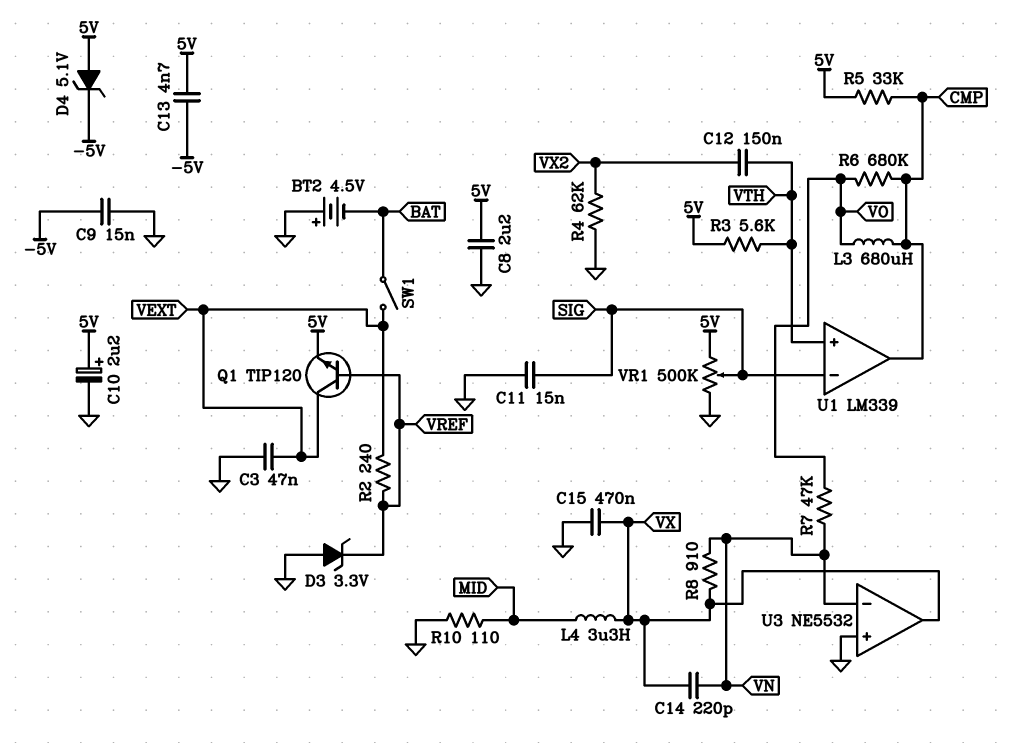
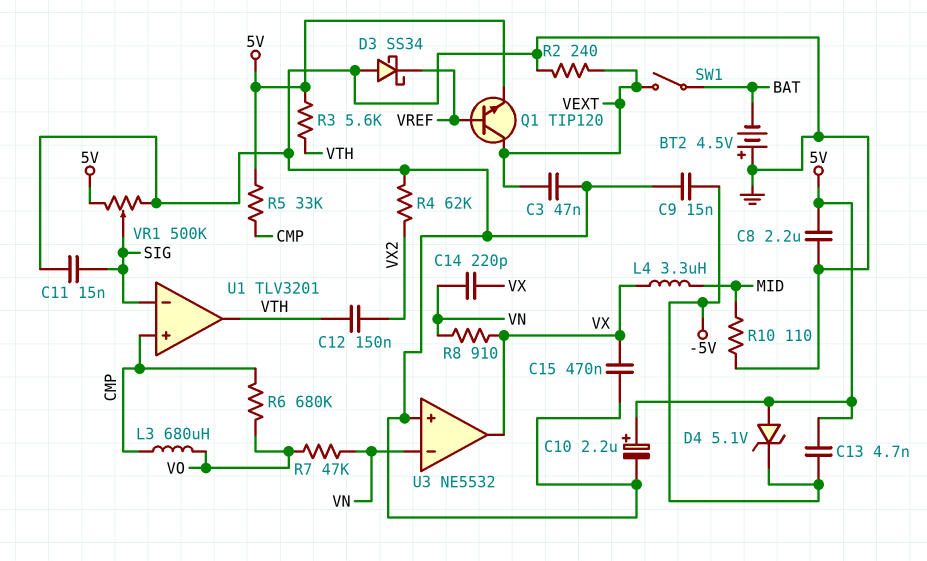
D3: zener 3.3V (A GND, K VREF) -> schottky SS34 (A GND, K VREF)
R2: 240 (VEXT, VREF) -> 240 (GND, VEXT)
U1: LM339 -> TLV3201
U1 pin in+: VTH -> CMP
U1 pin out: CMP -> VTH

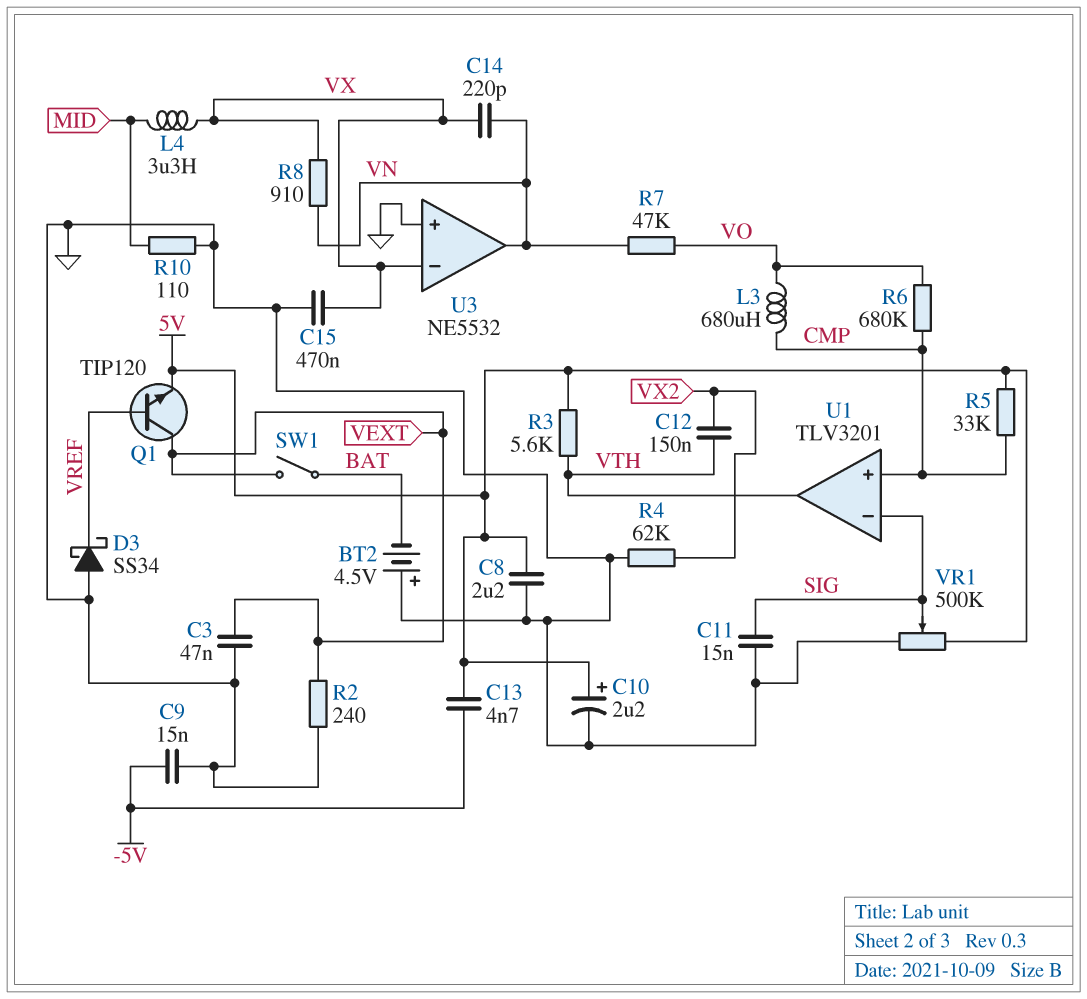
D4: zener 5.1V (A 5V, K -5V) -> none
U3 pin in-: VN -> VX
U3 pin out: VX -> VN

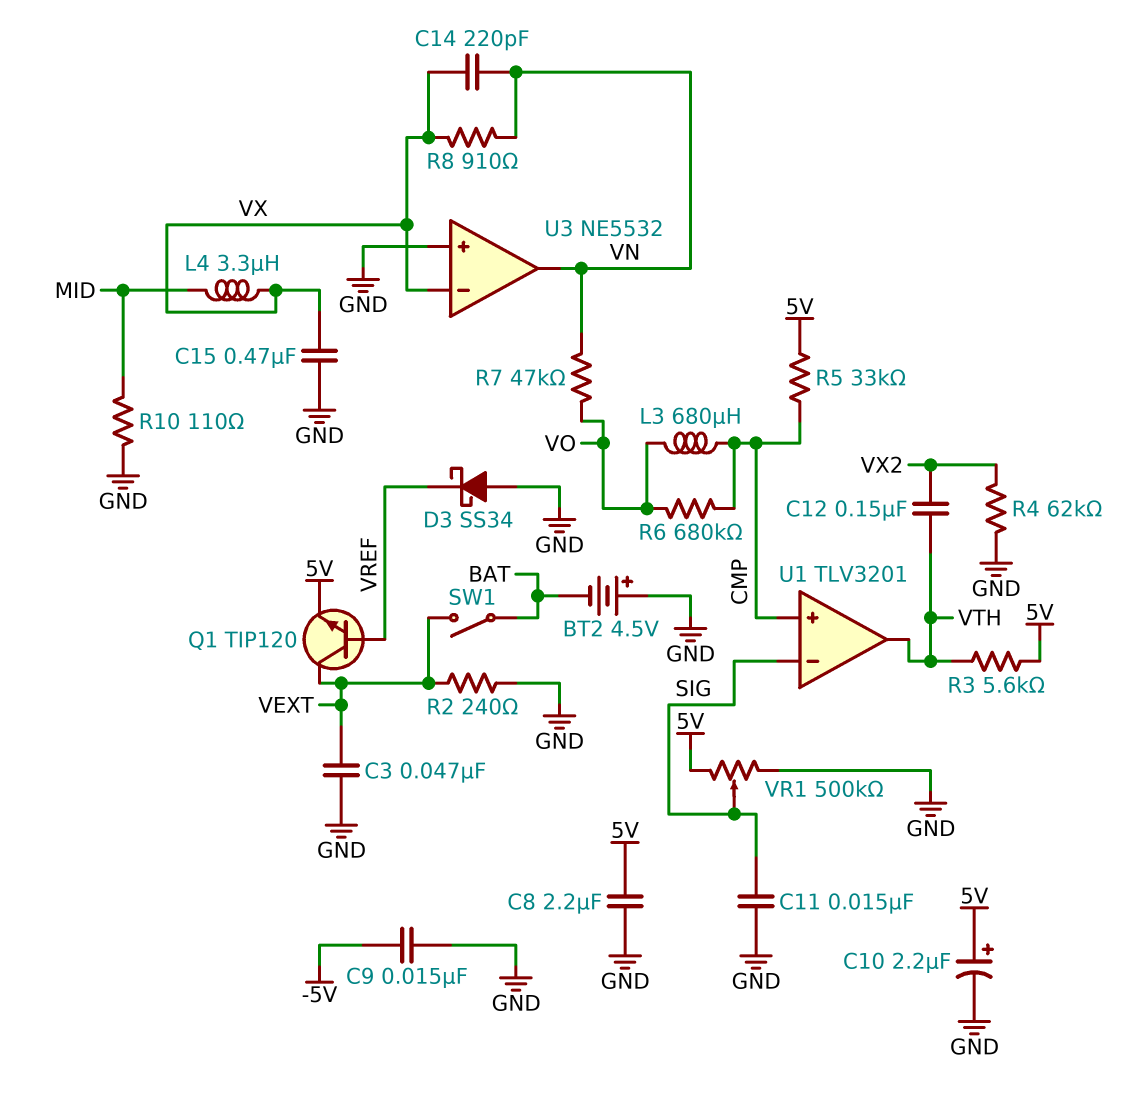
C13: 4.7nF (-5V, 5V) -> none

